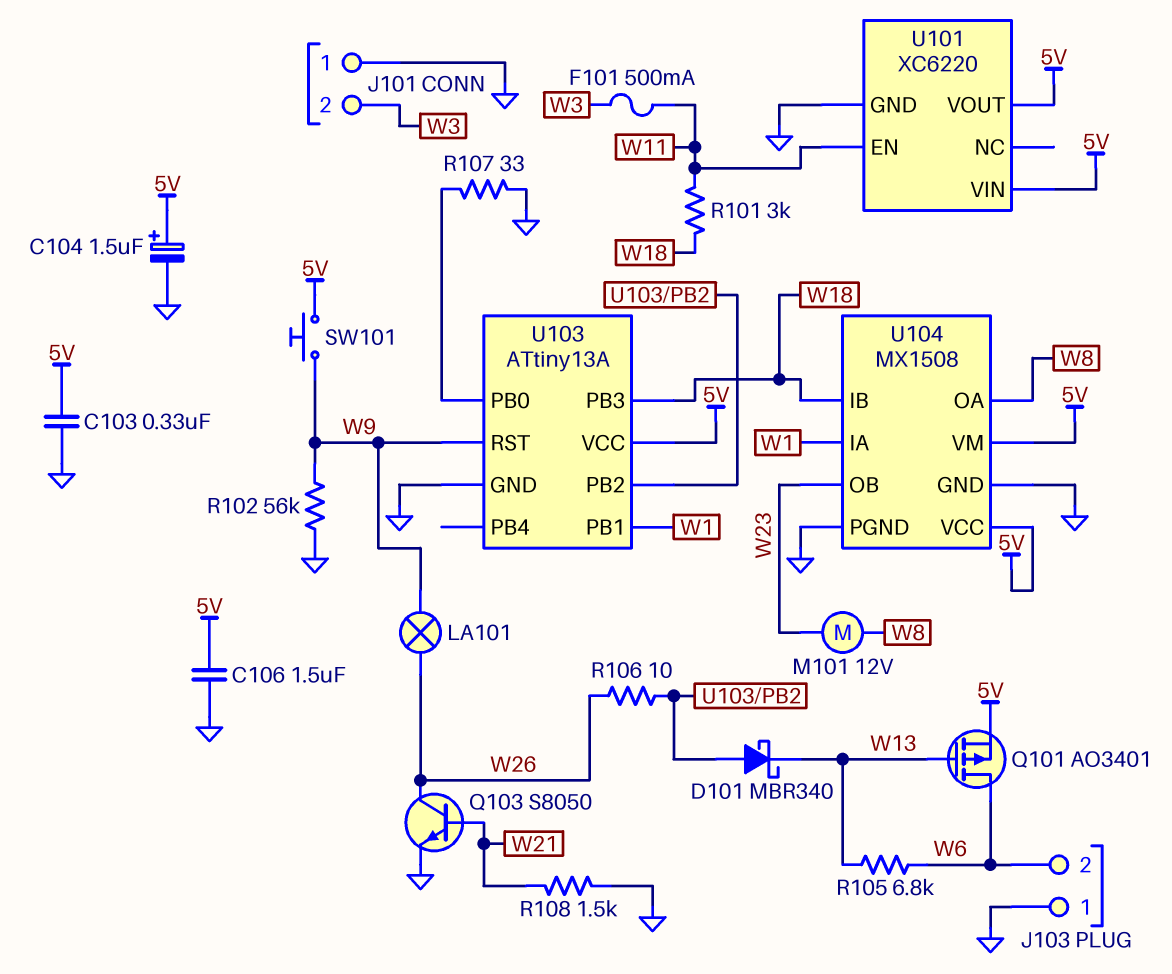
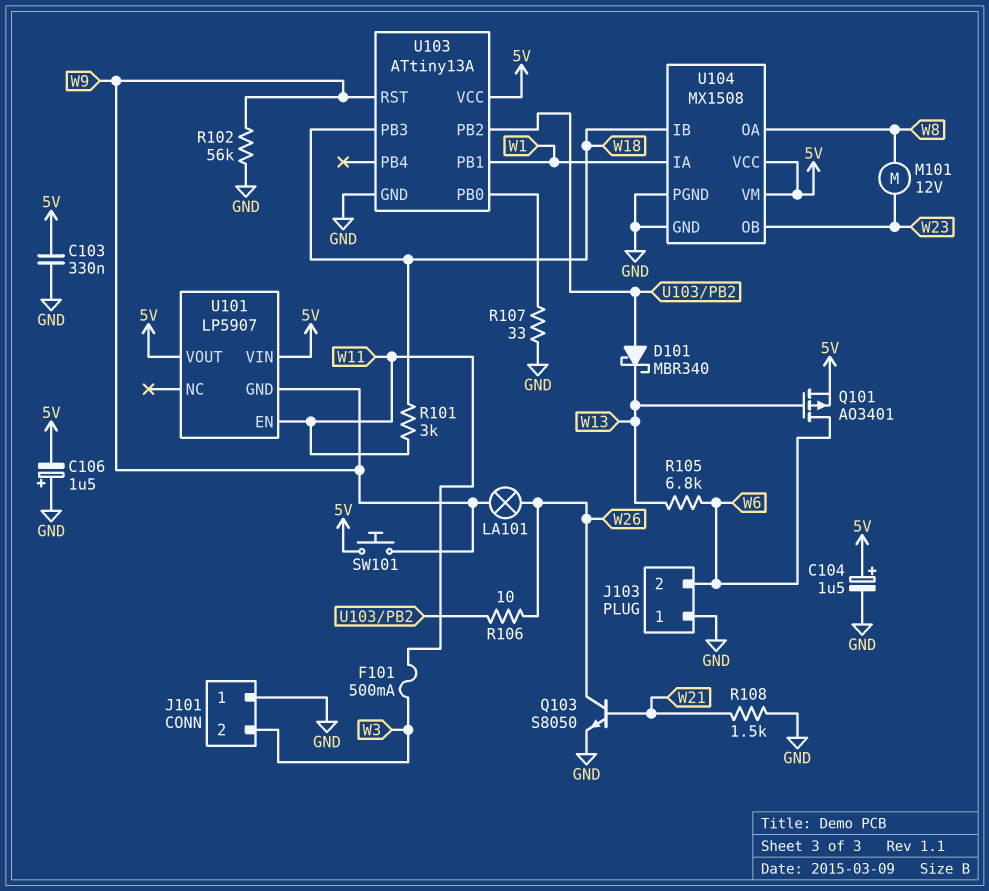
C106: 1.5uF (5V, GND) -> 1.5uF (plus GND, minus 5V)
U101: XC6220 -> LP5907
U101 pin GND: GND -> W9

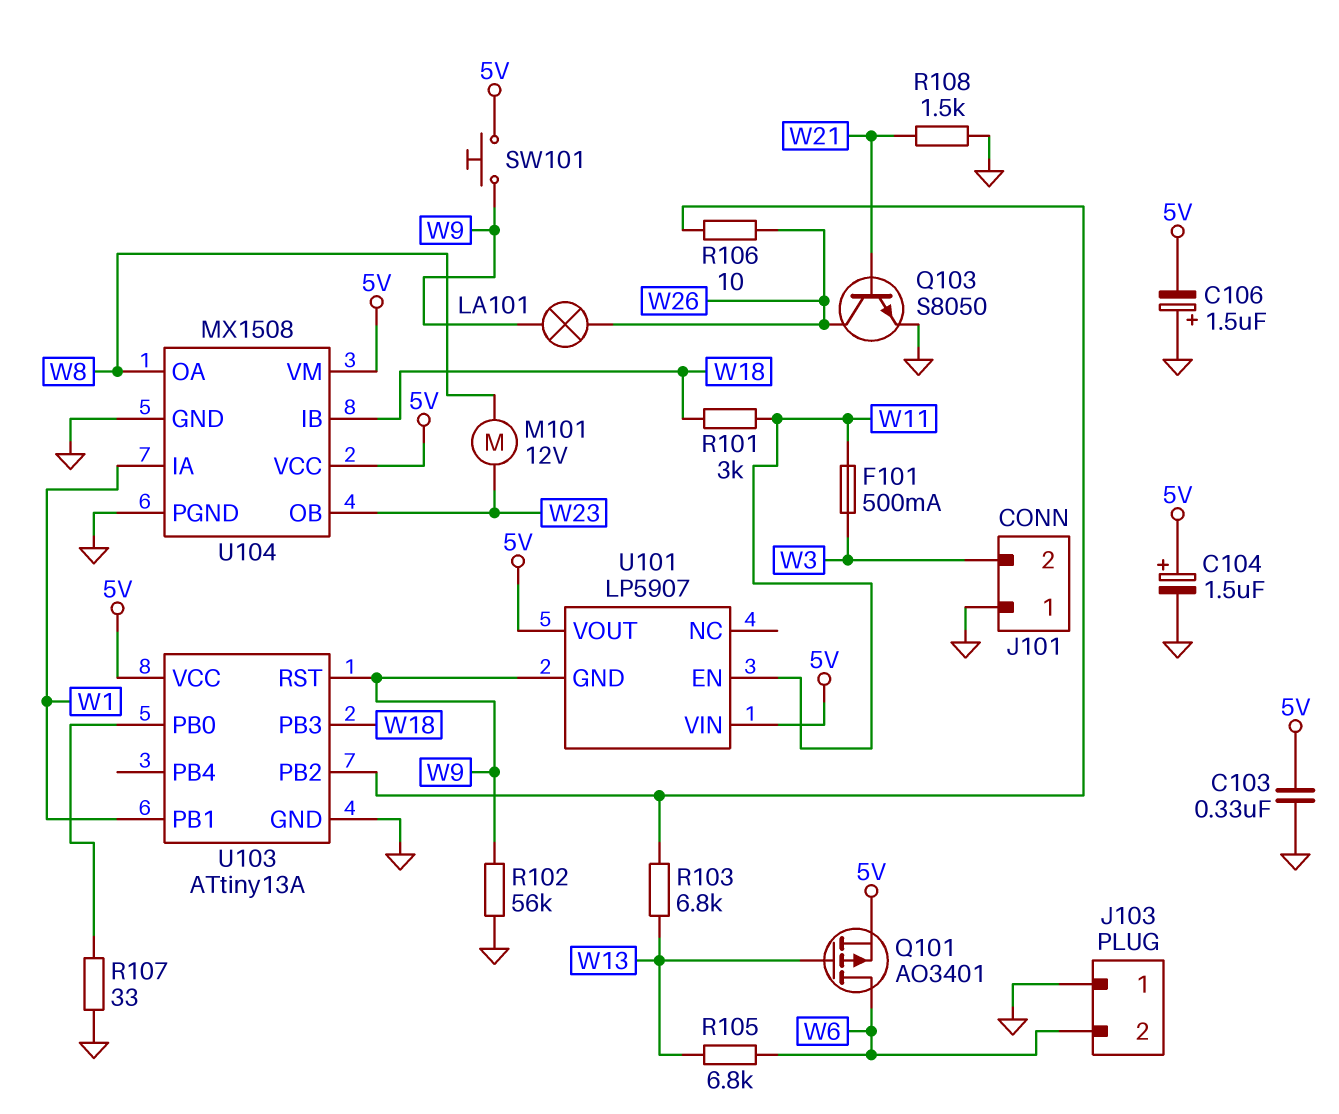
D101: schottky MBR340 (A U103/PB2, K W13) -> none
R103: none -> 6.8k (U103/PB2, W13)

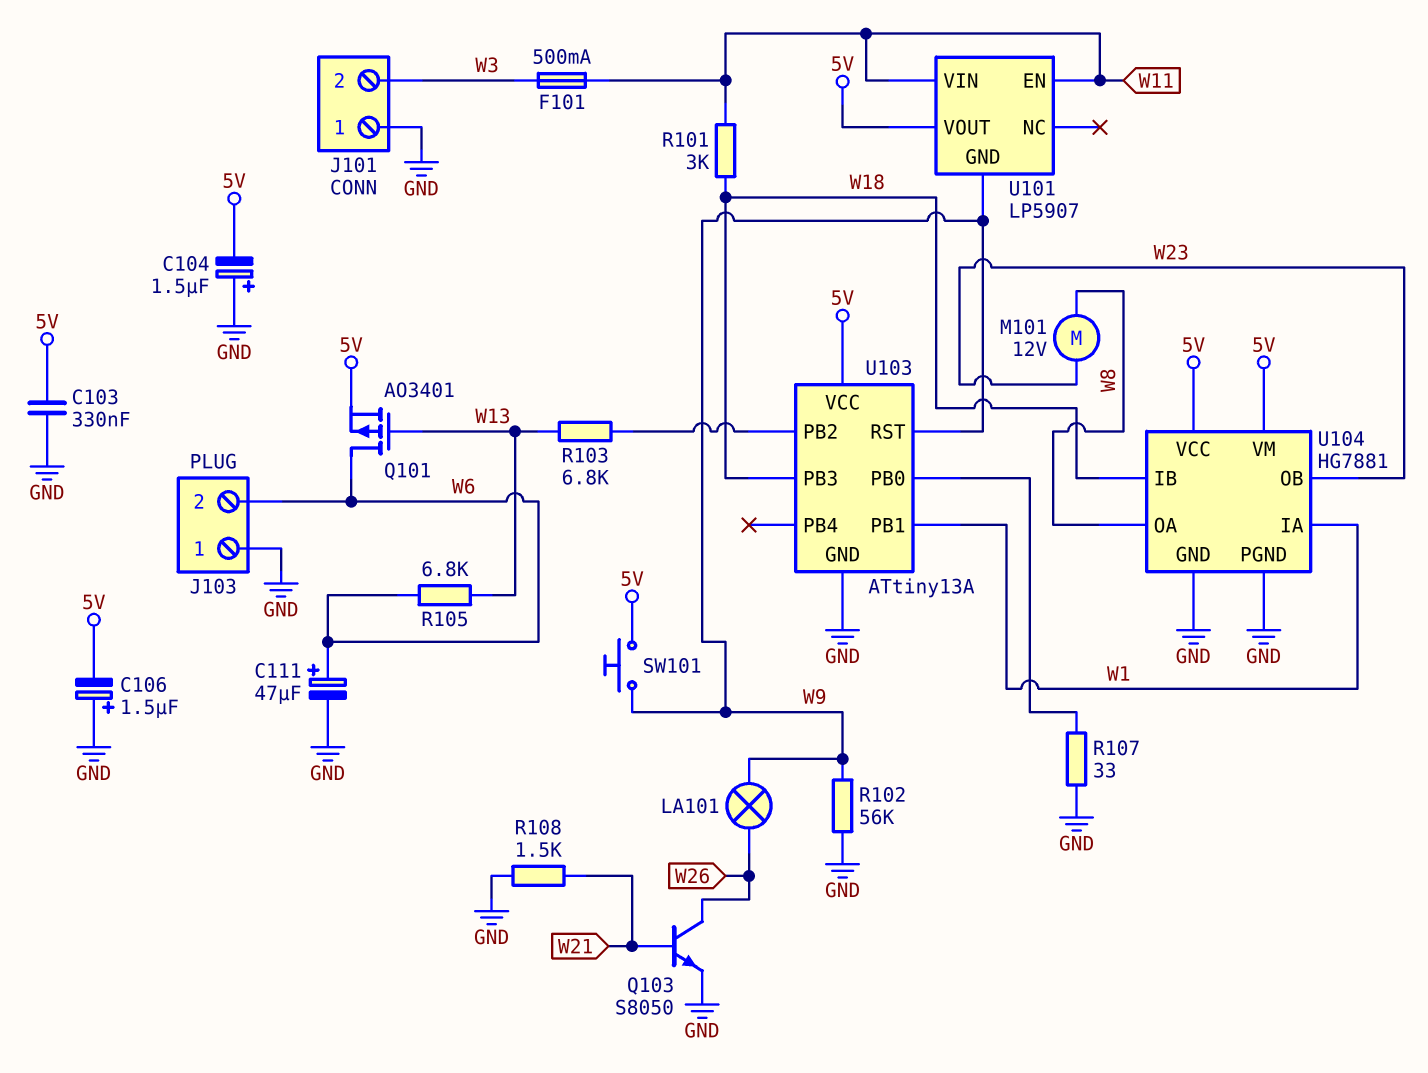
C104: 1.5uF (plus 5V, minus GND) -> 1.5uF (plus GND, minus 5V)
C111: none -> 47uF (plus W6, minus GND)
R106: 10 (U103/PB2, W26) -> none
U101 pin VIN: 5V -> W11
U104: MX1508 -> HG7881

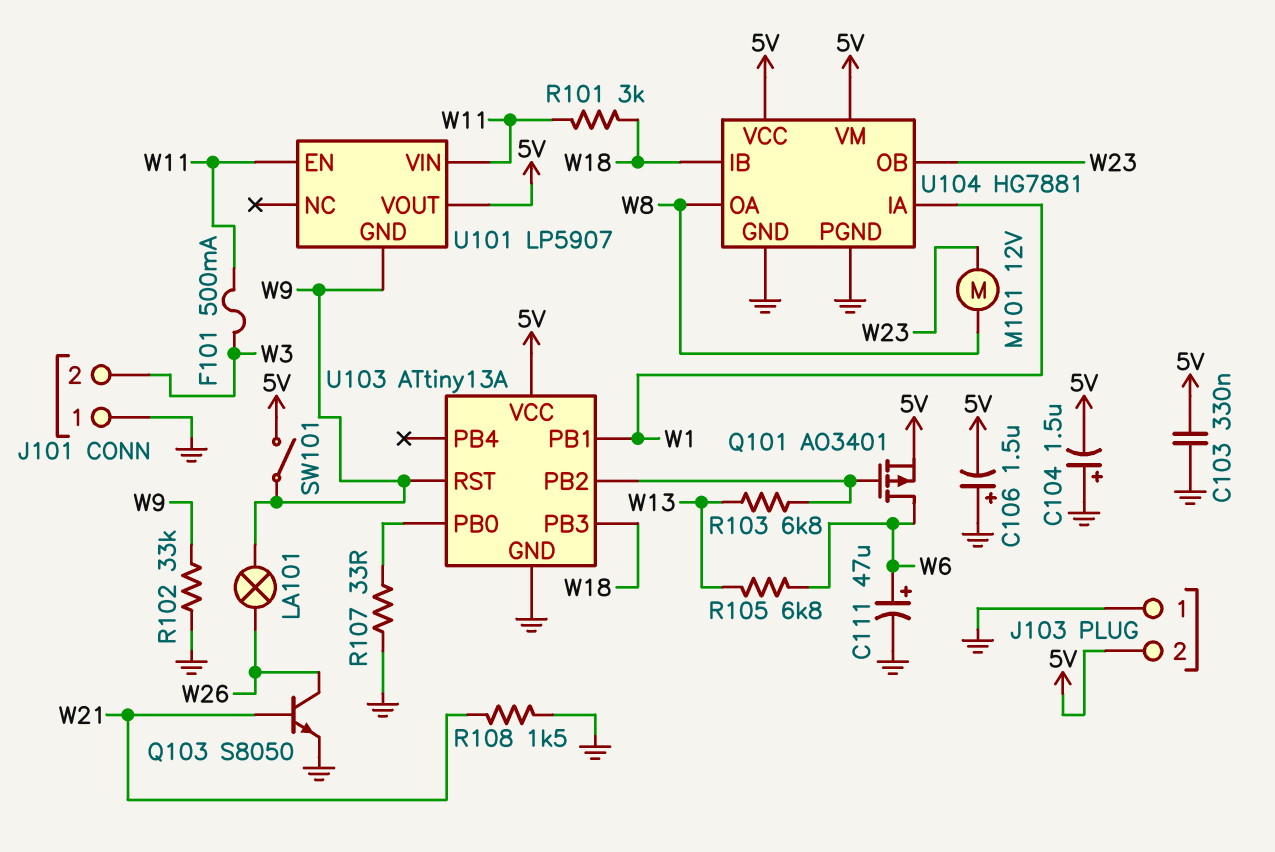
J103 pin 2: W6 -> 5V
Q101: PMOS AO3401 (G W13, D W6, S 5V) -> PMOS AO3401 (G U103/PB2, D W6, S 5V)
R102: 56k (GND, W9) -> 33k (GND, W9)
SW101: button (5V, W9) -> switch (5V, W9)

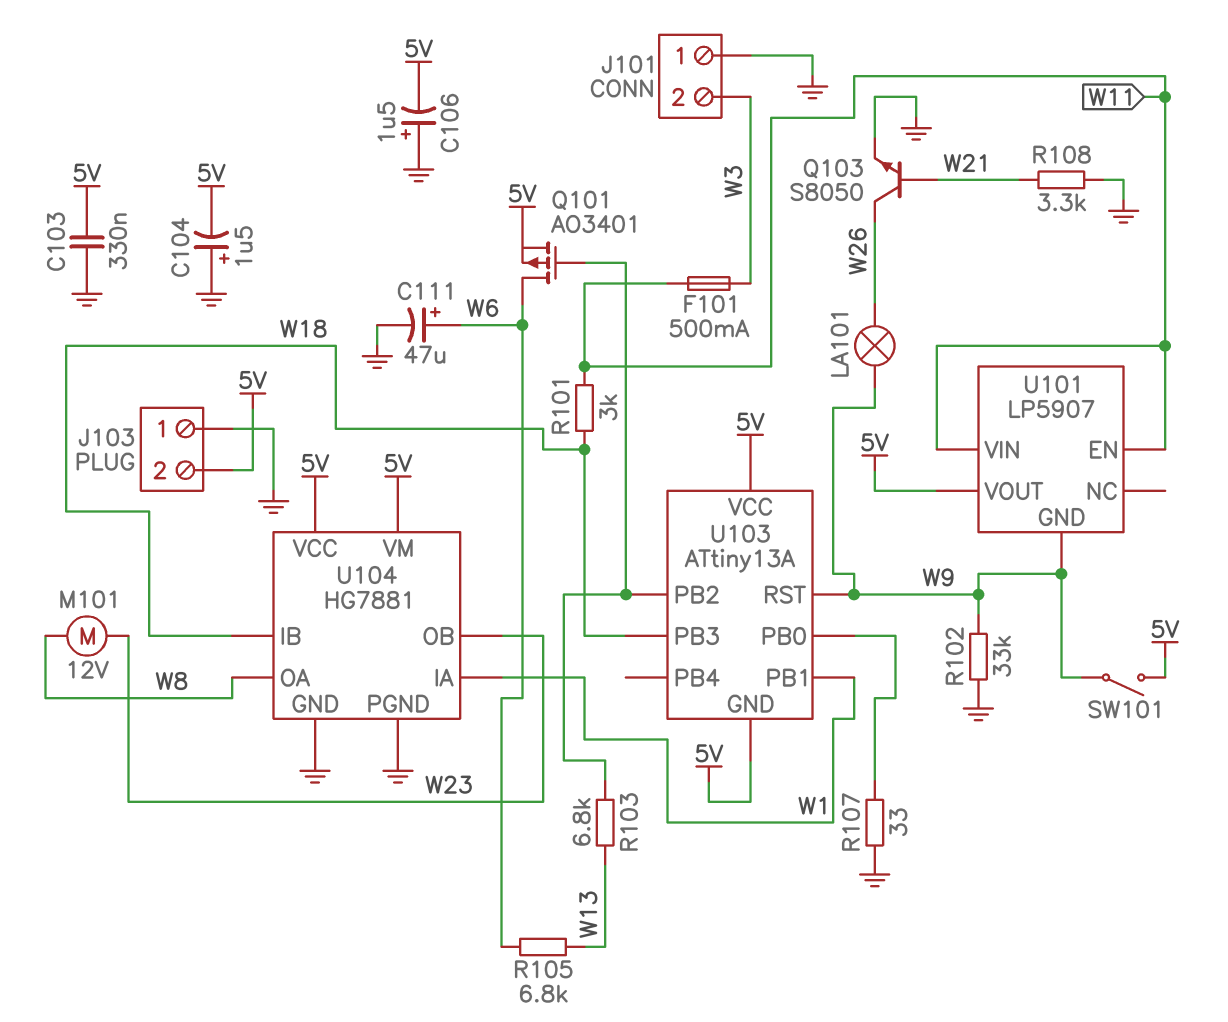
R108: 1.5k (GND, W21) -> 3.3k (GND, W21)
U103 pin GND: GND -> 5V

